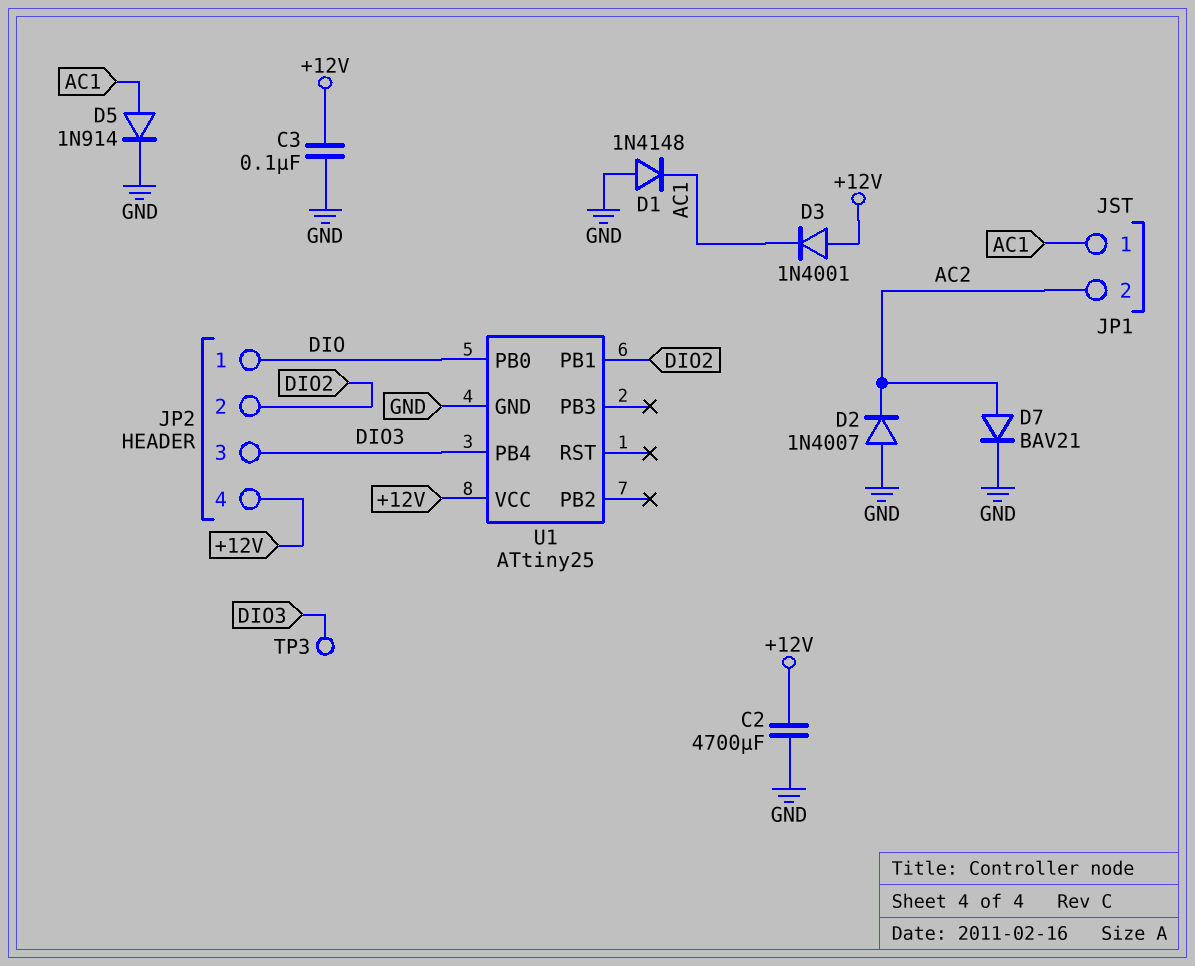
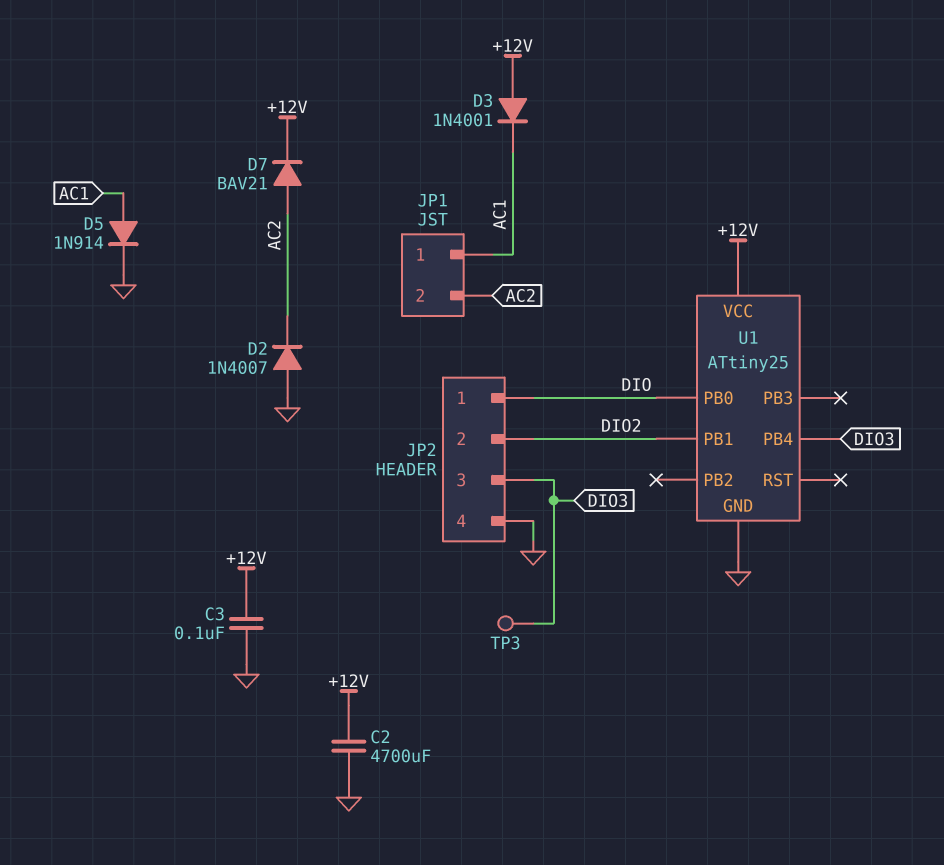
D1: diode 1N4148 (A GND, K AC1) -> none
D7: diode BAV21 (A AC2, K GND) -> diode BAV21 (A AC2, K +12V)
JP2 pin 4: +12V -> GND

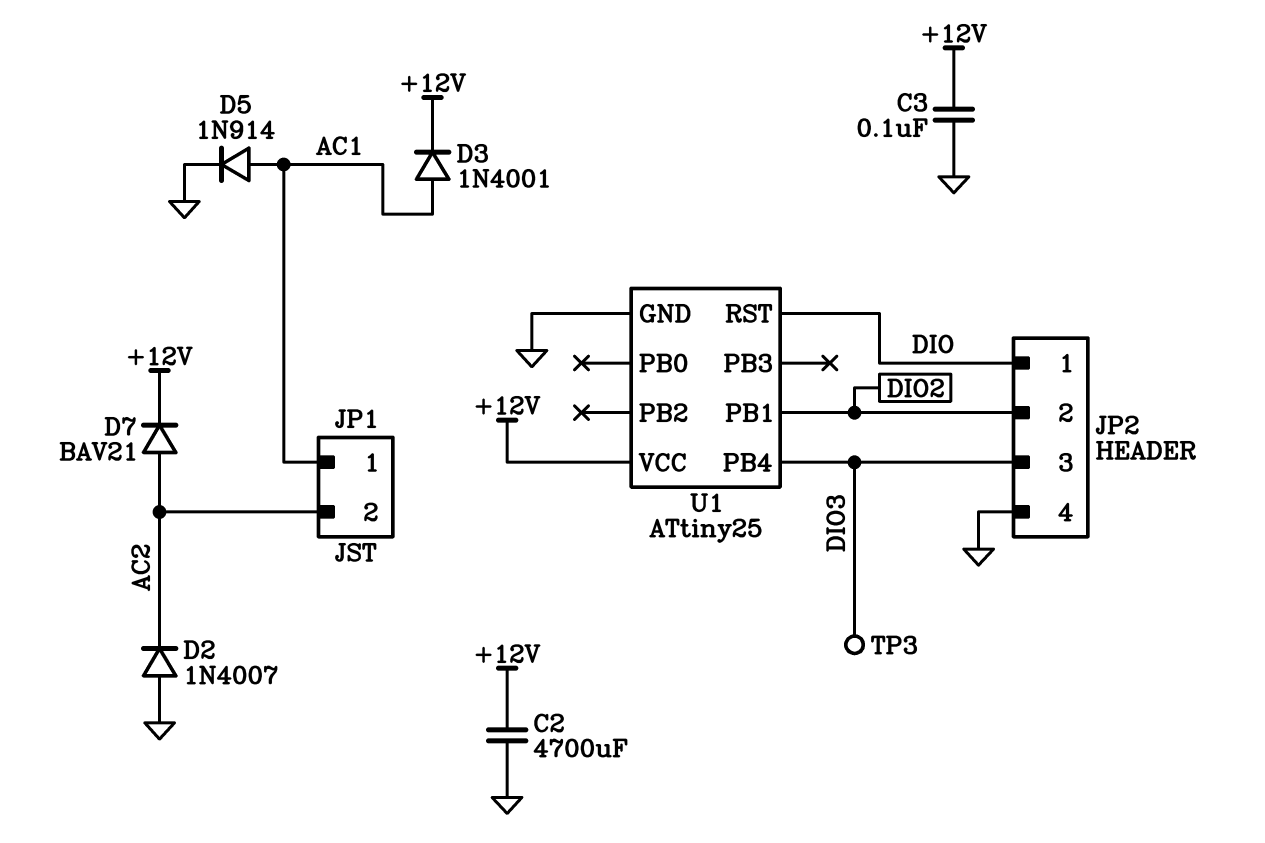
D3: diode 1N4001 (A +12V, K AC1) -> diode 1N4001 (A AC1, K +12V)
U1 pin PB0: DIO -> none
U1 pin RST: none -> DIO

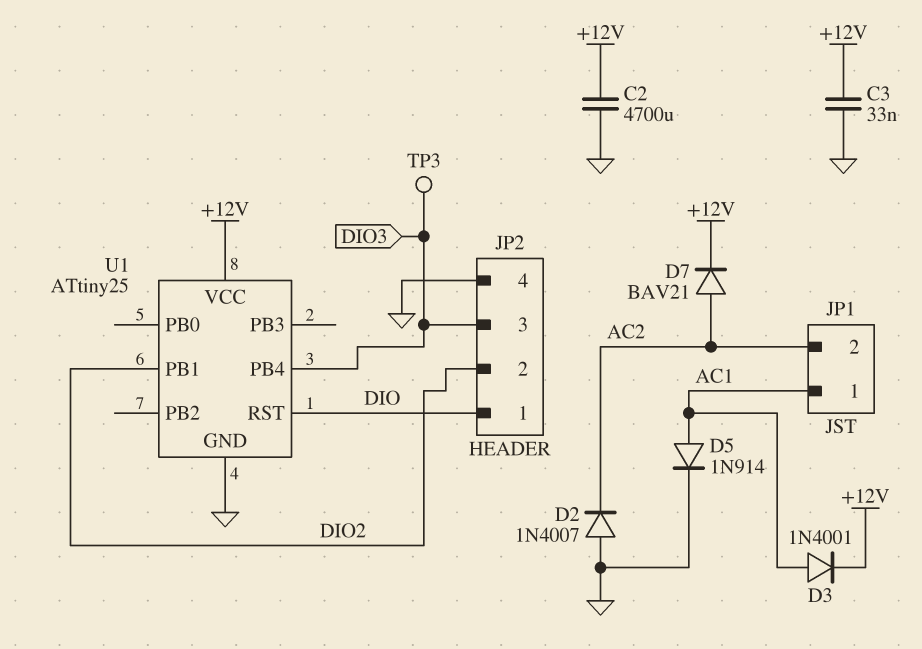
C3: 100nF (+12V, GND) -> 33nF (+12V, GND)

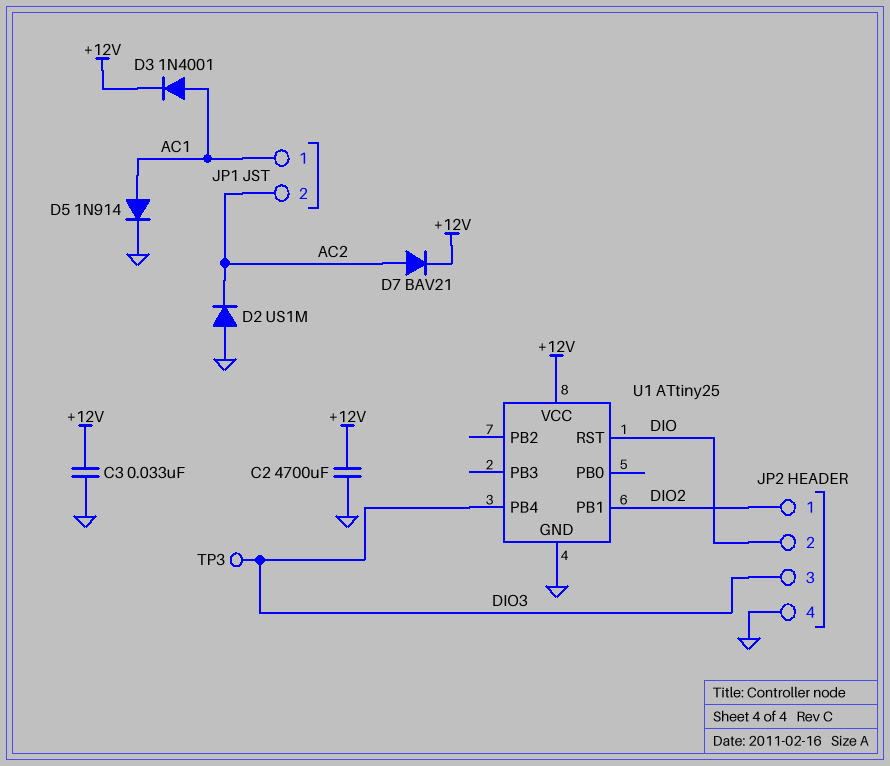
D2: diode 1N4007 (A GND, K AC2) -> diode US1M (A GND, K AC2)
JP2 pin 1: DIO -> DIO2
JP2 pin 2: DIO2 -> DIO

